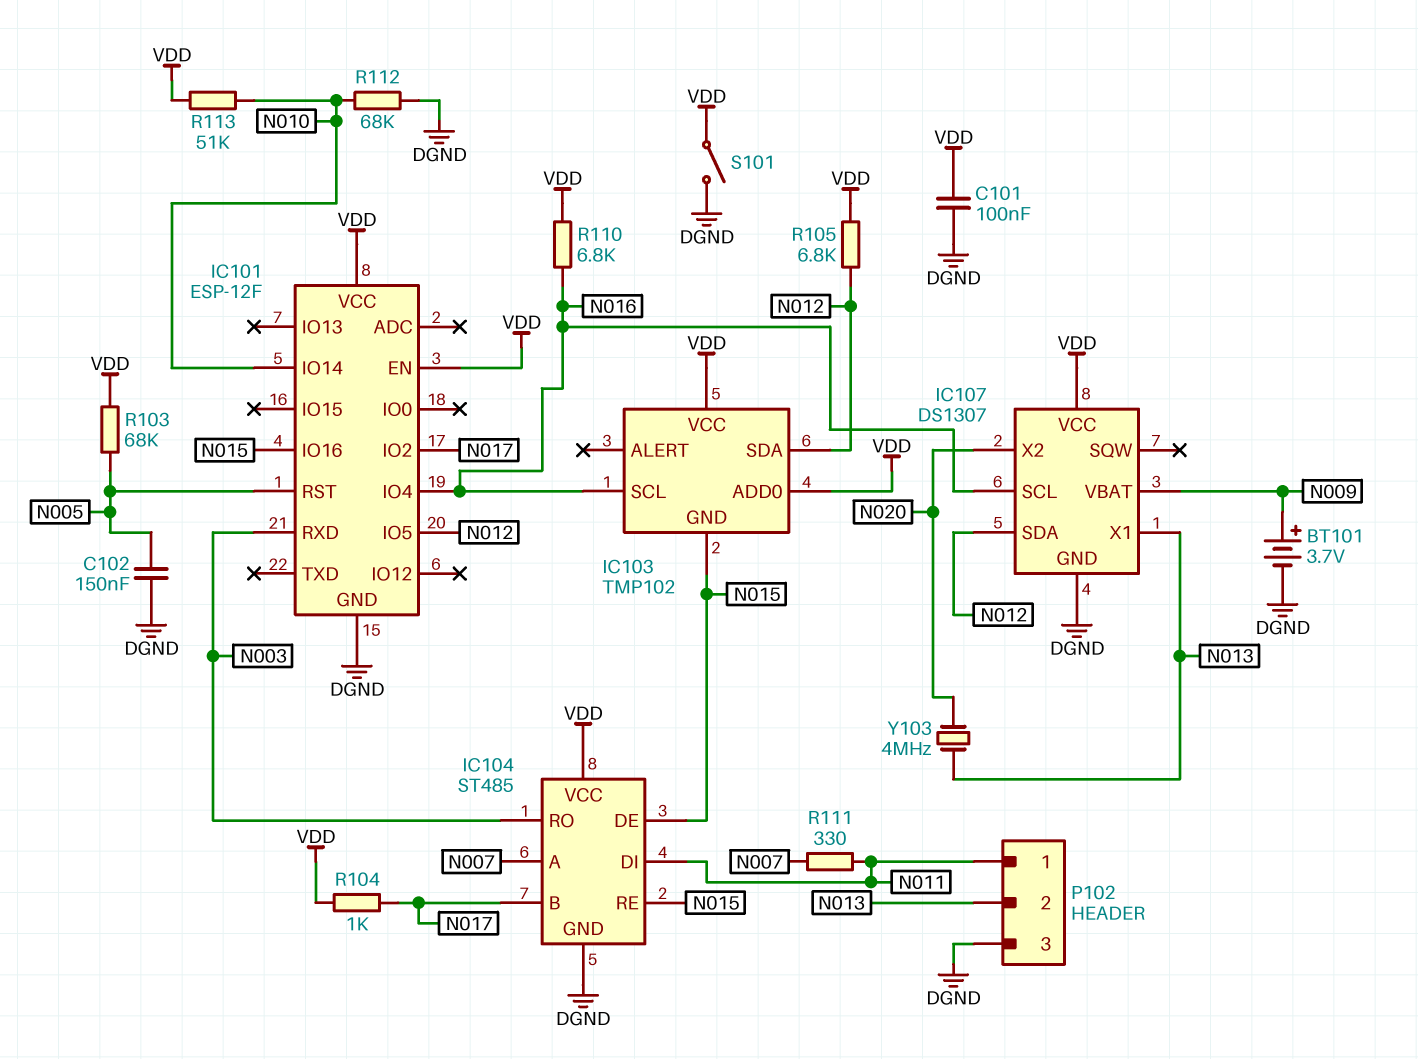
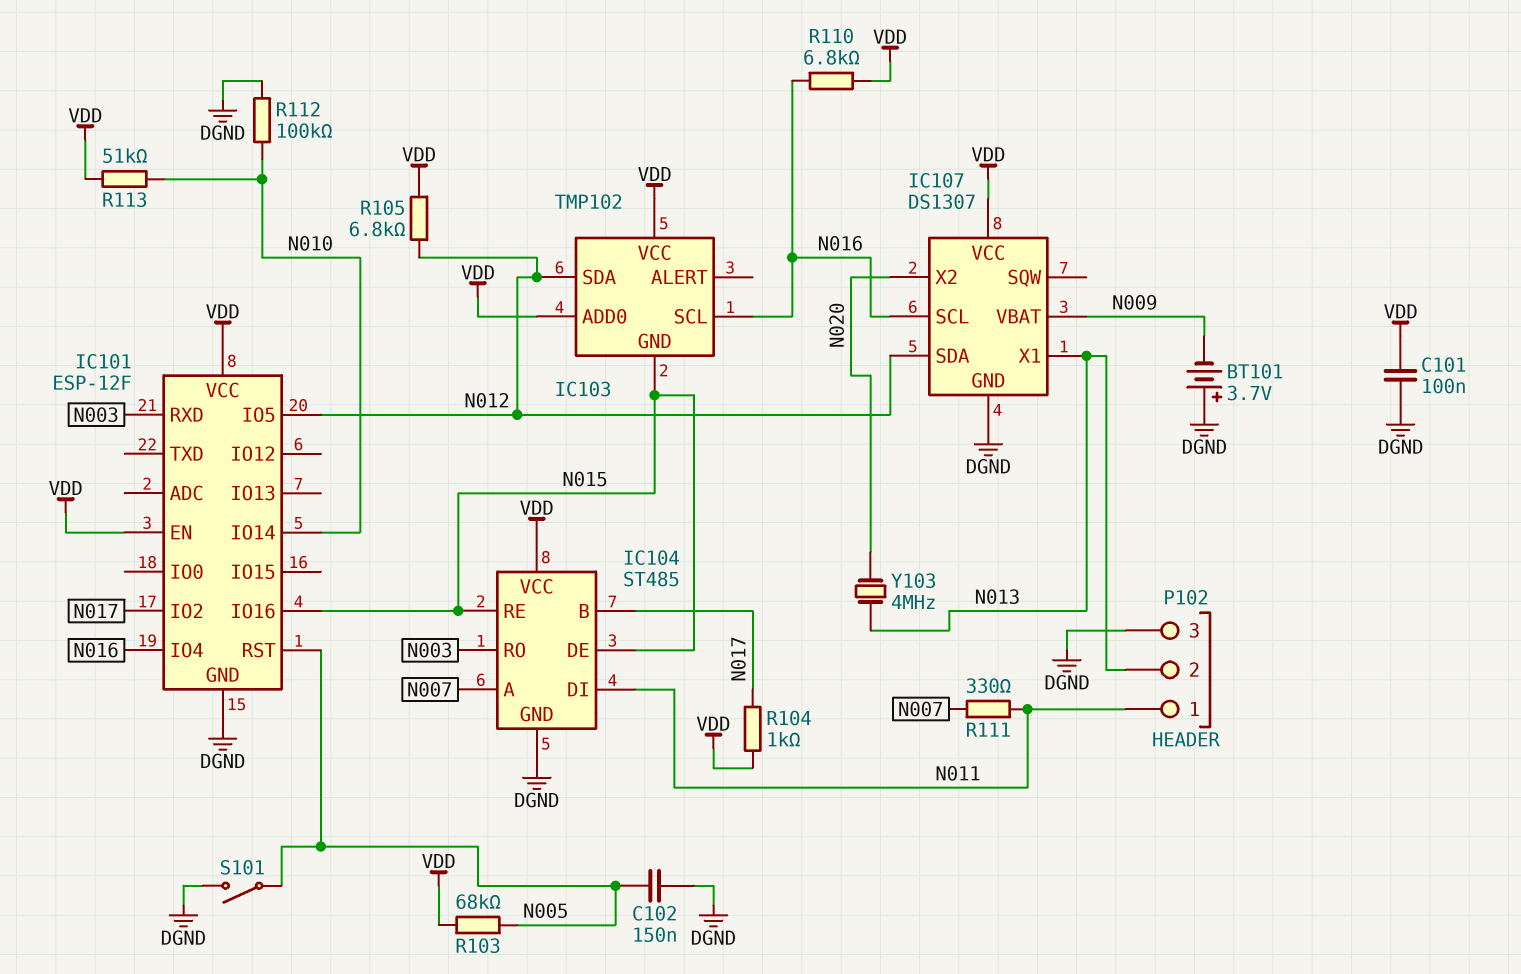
BT101: 3.7V (plus N009, minus DGND) -> 3.7V (plus DGND, minus N009)
R112: 68k (DGND, N010) -> 100k (DGND, N010)
S101: switch (DGND, VDD) -> switch (DGND, N005)

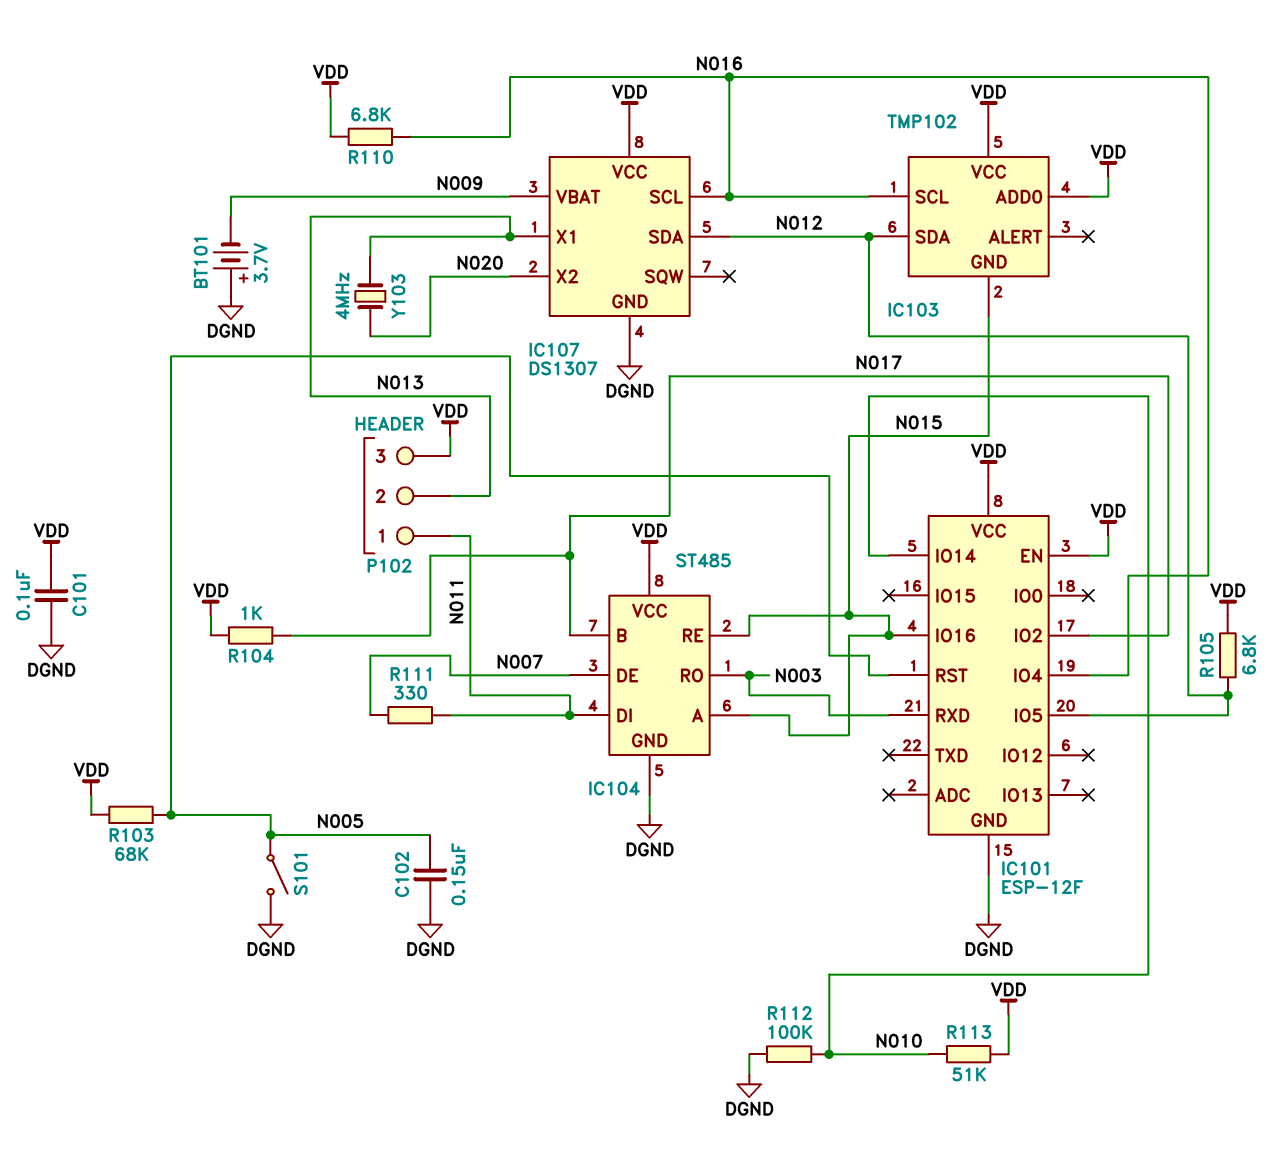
IC104 pin A: N007 -> N015
IC104 pin DE: N015 -> N007
P102 pin 3: DGND -> VDD

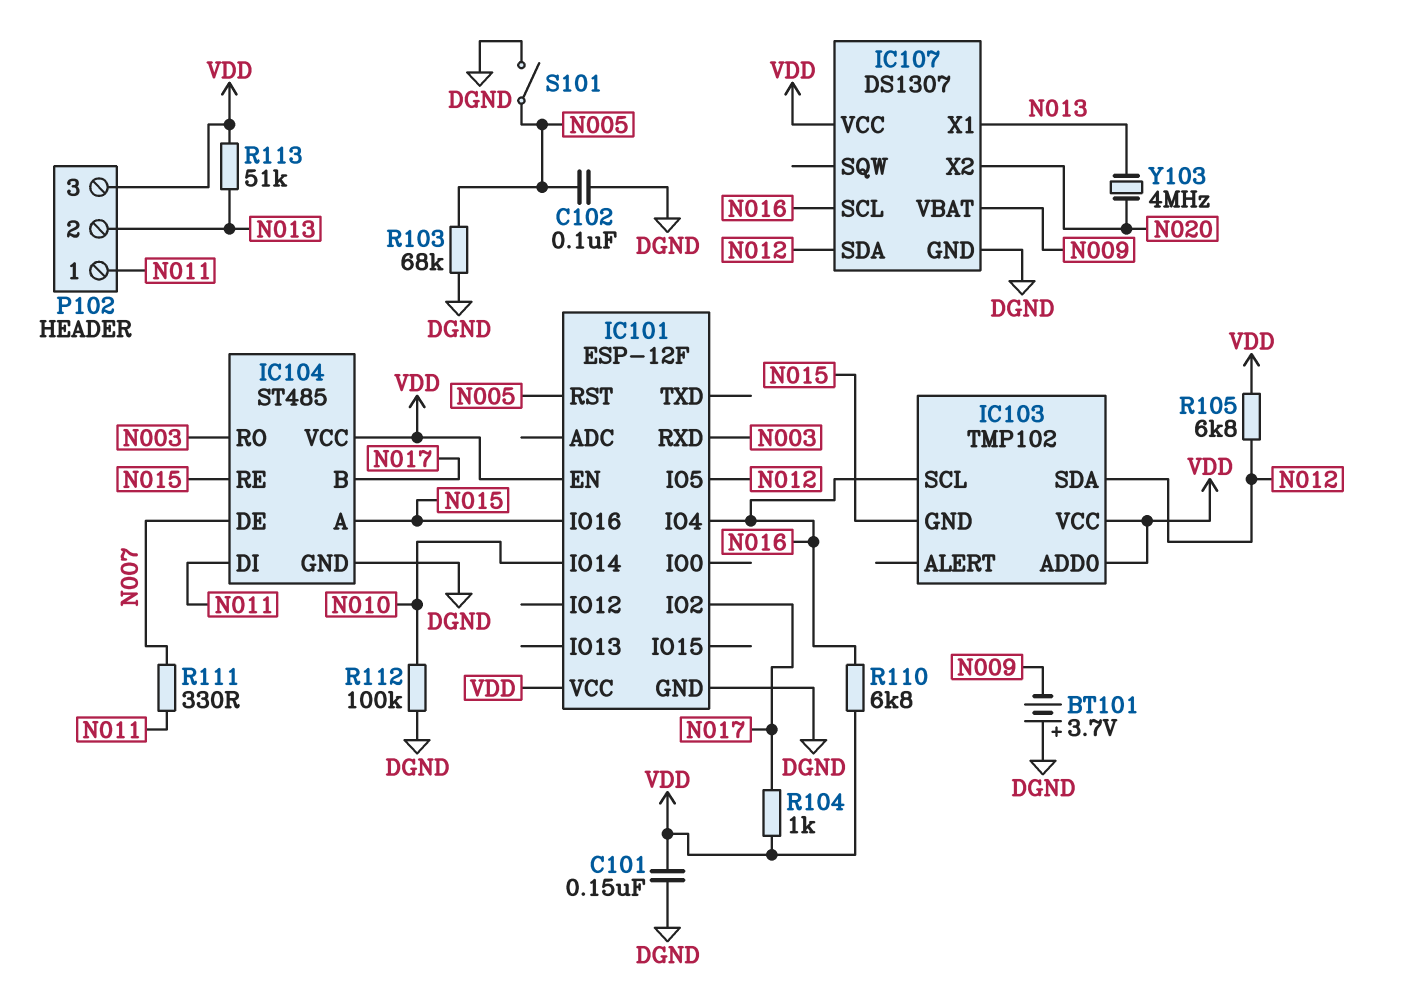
C101: 100nF (DGND, VDD) -> 150nF (DGND, VDD)
C102: 150nF (DGND, N005) -> 100nF (DGND, N005)
R103: 68k (N005, VDD) -> 68k (DGND, N005)
R113: 51k (N010, VDD) -> 51k (N013, VDD)

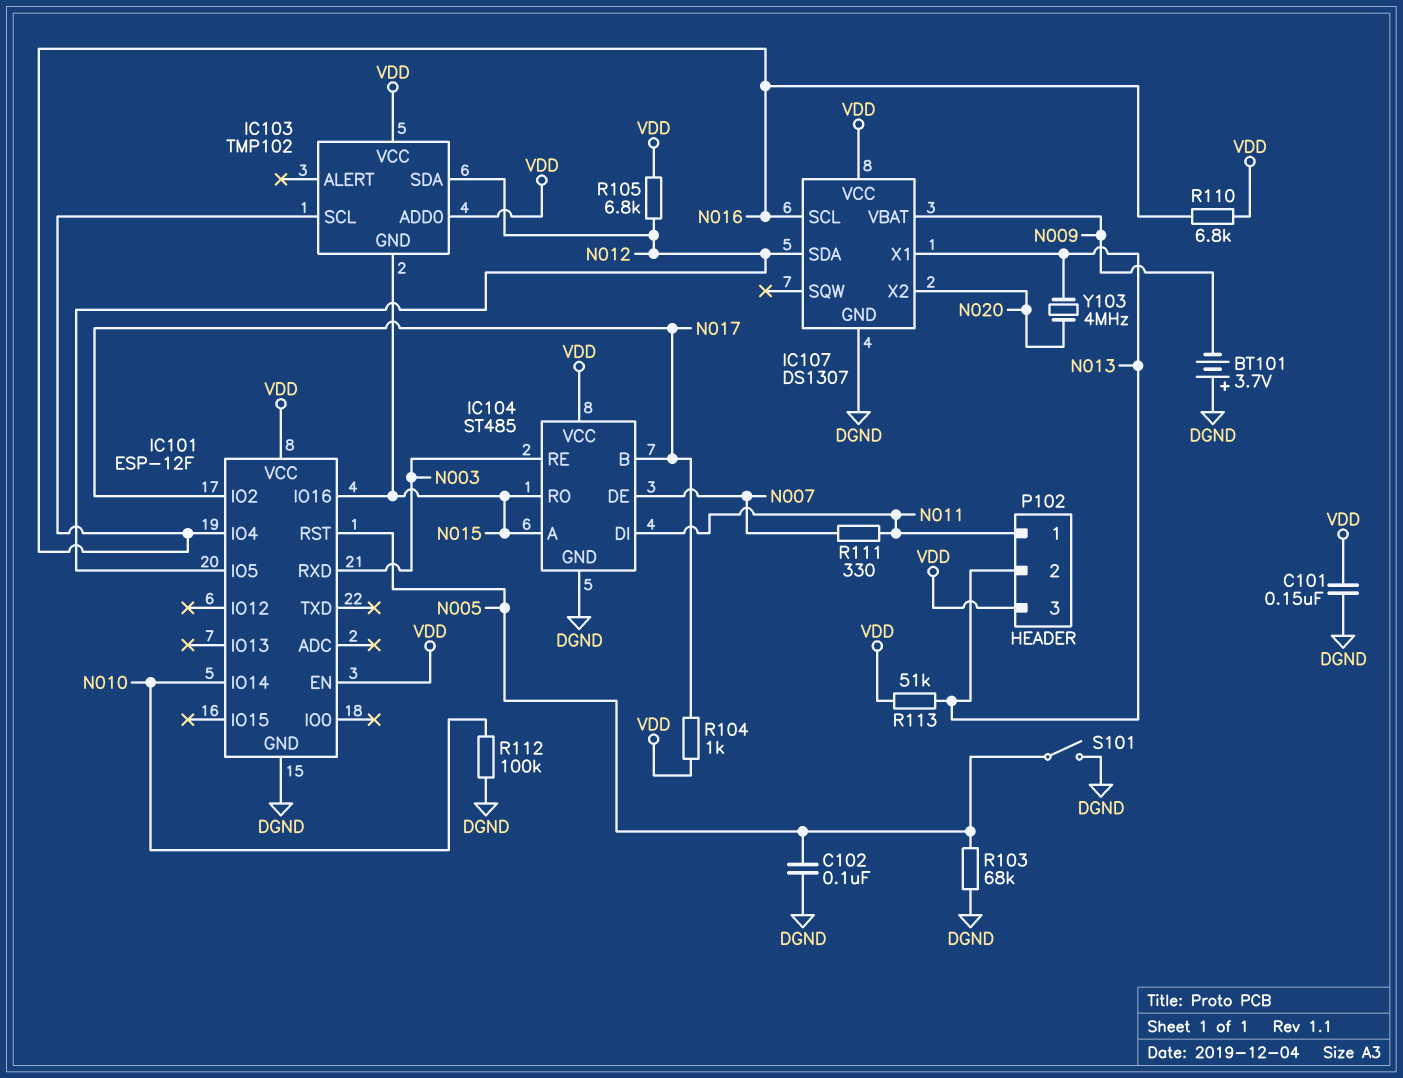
IC104 pin RE: N015 -> N003
IC104 pin RO: N003 -> N015

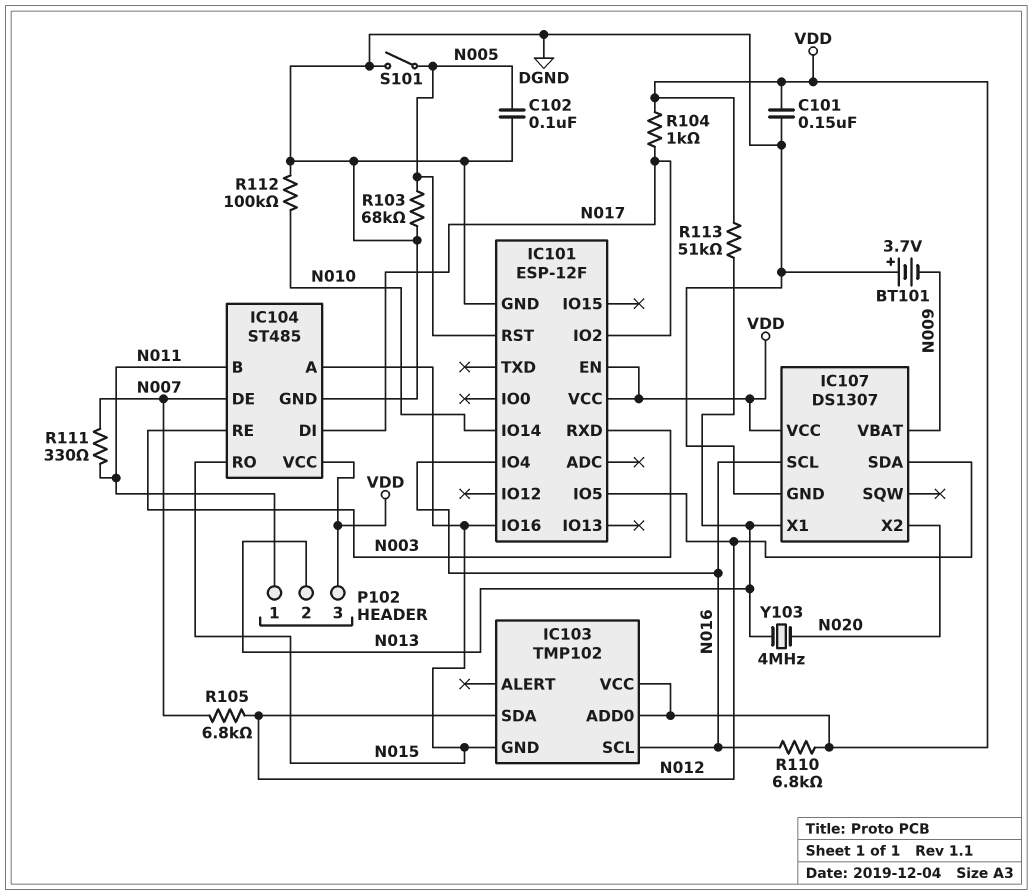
IC104 pin B: N017 -> N011
IC104 pin DI: N011 -> N017
R105: 6.8k (N012, VDD) -> 6.8k (N007, N012)

